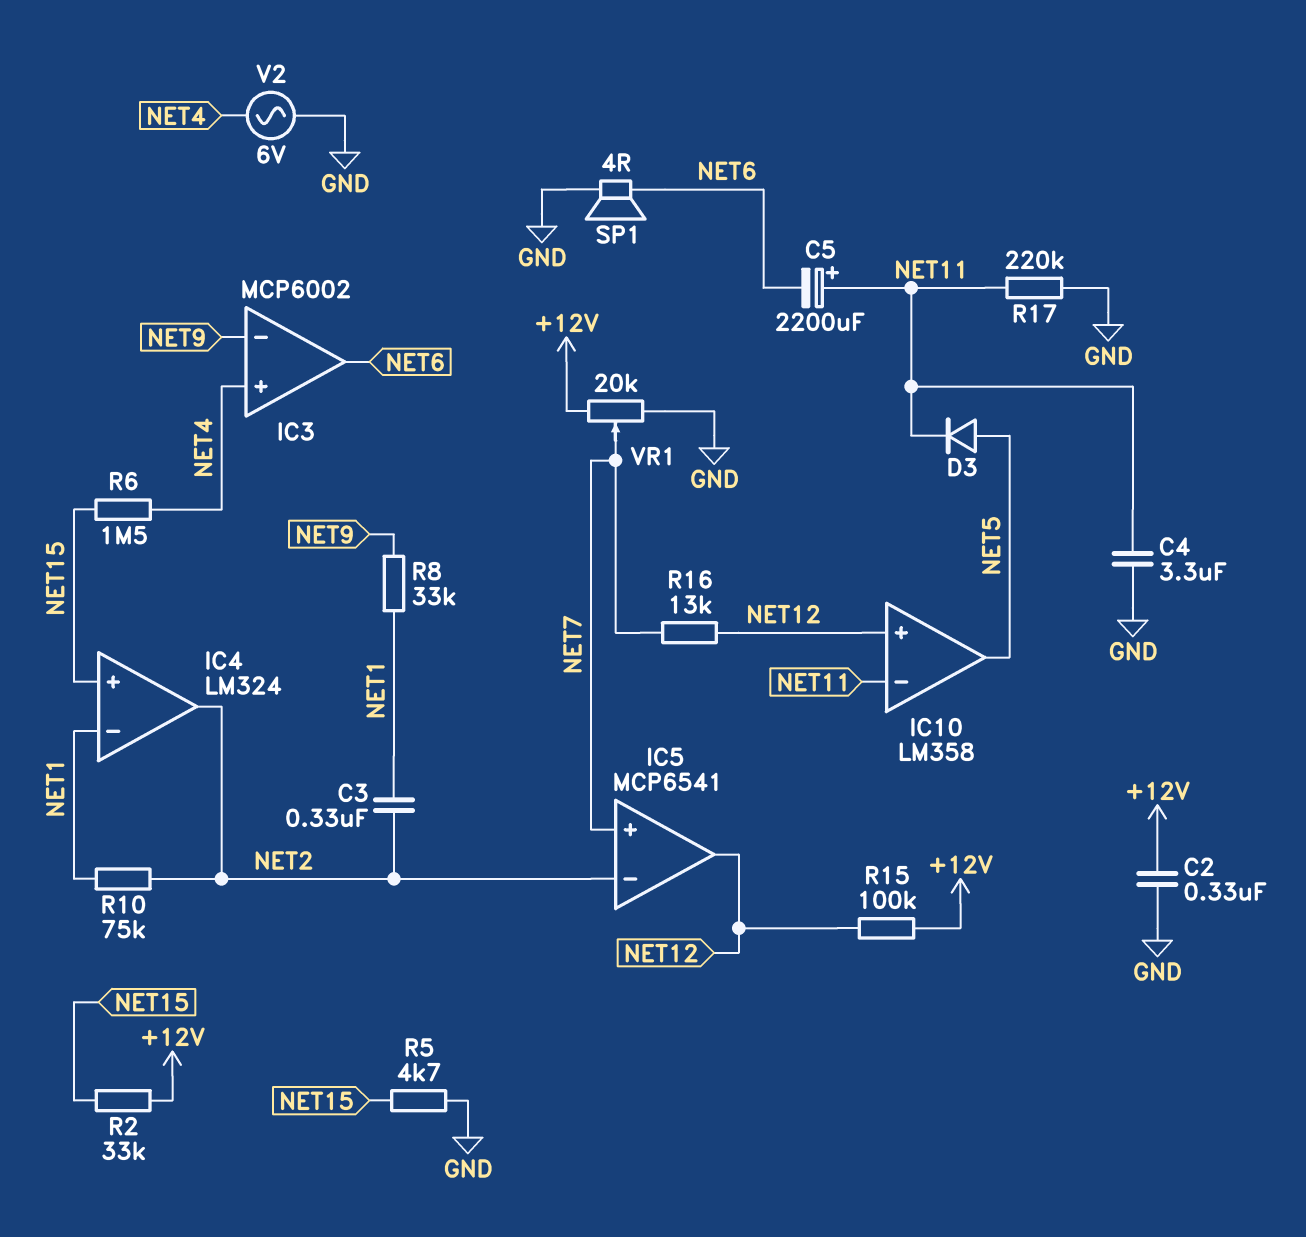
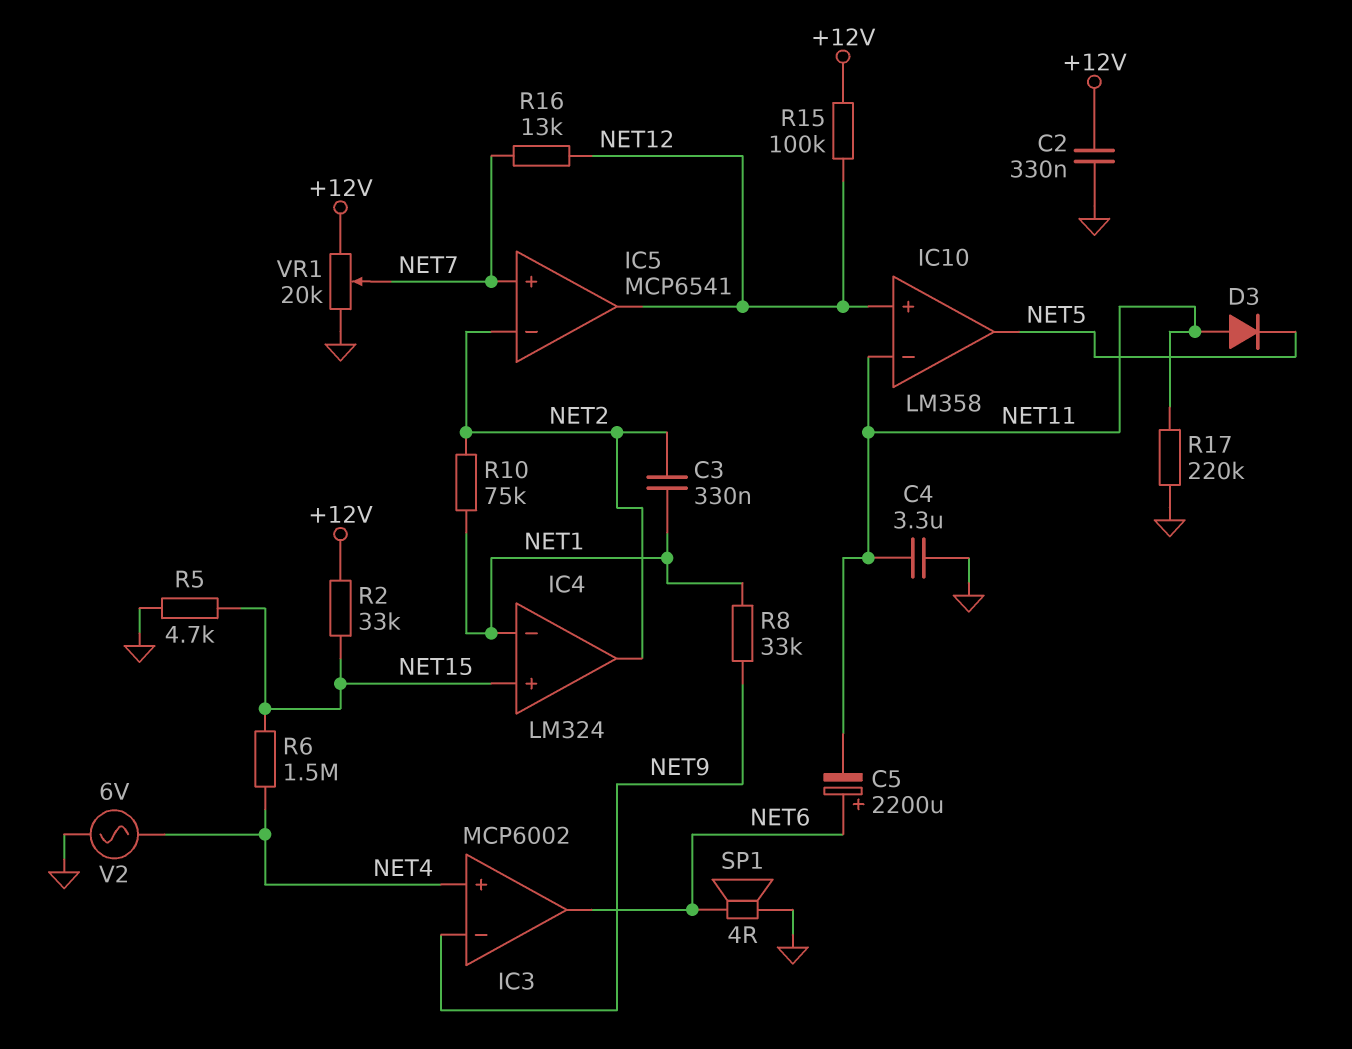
C5: 2200uF (plus NET11, minus NET6) -> 2200uF (plus NET6, minus NET11)
D3: diode (A NET5, K NET11) -> diode (A NET11, K NET5)

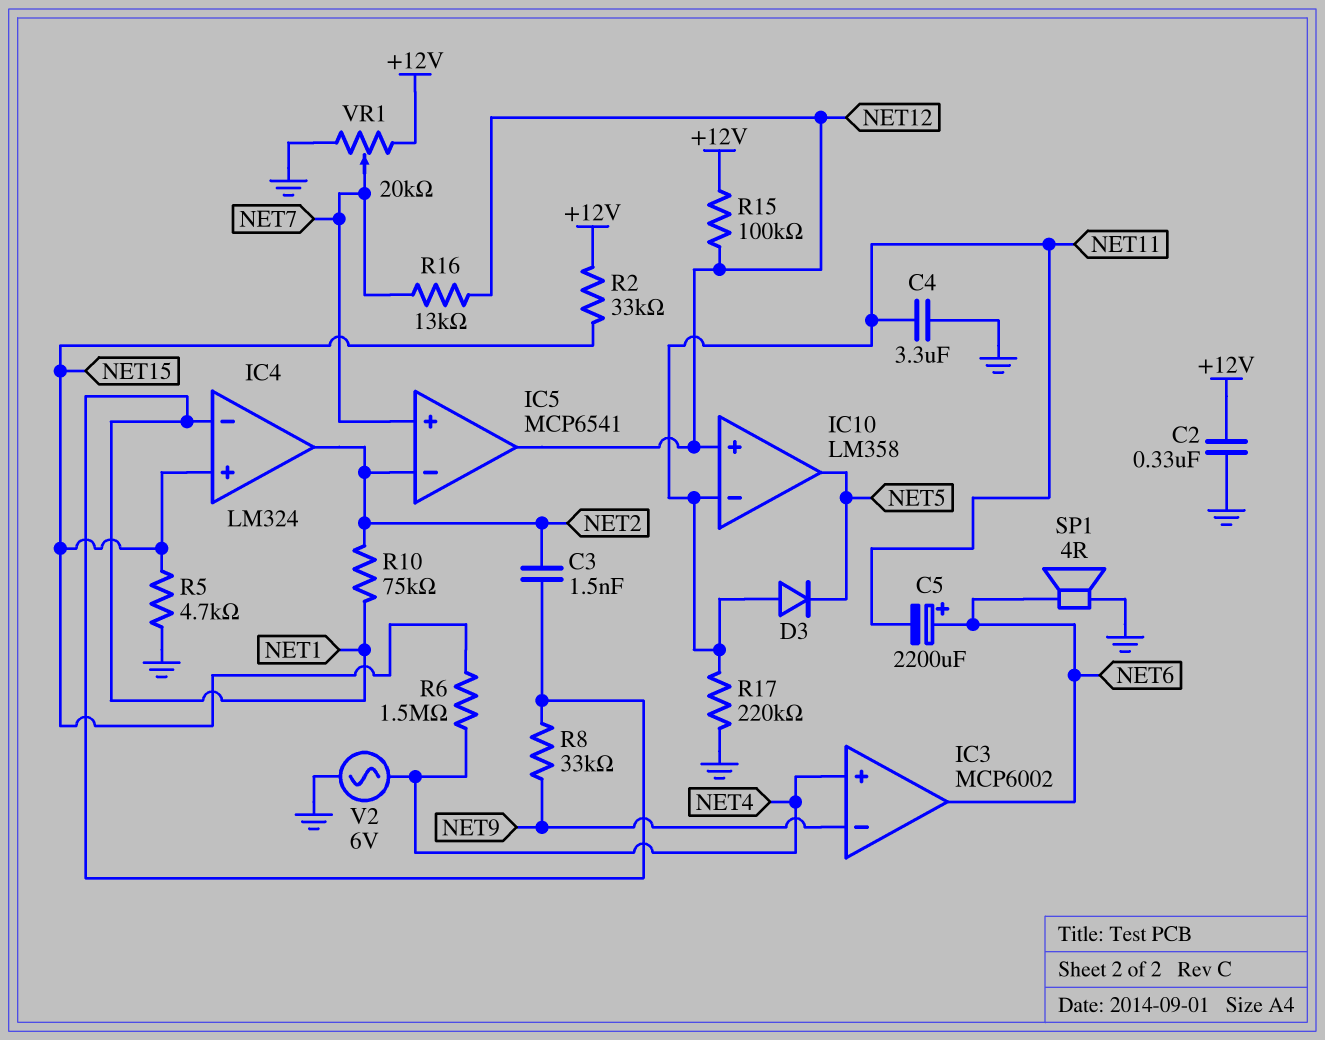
C3: 330nF (NET1, NET2) -> 1.5nF (NET1, NET2)

